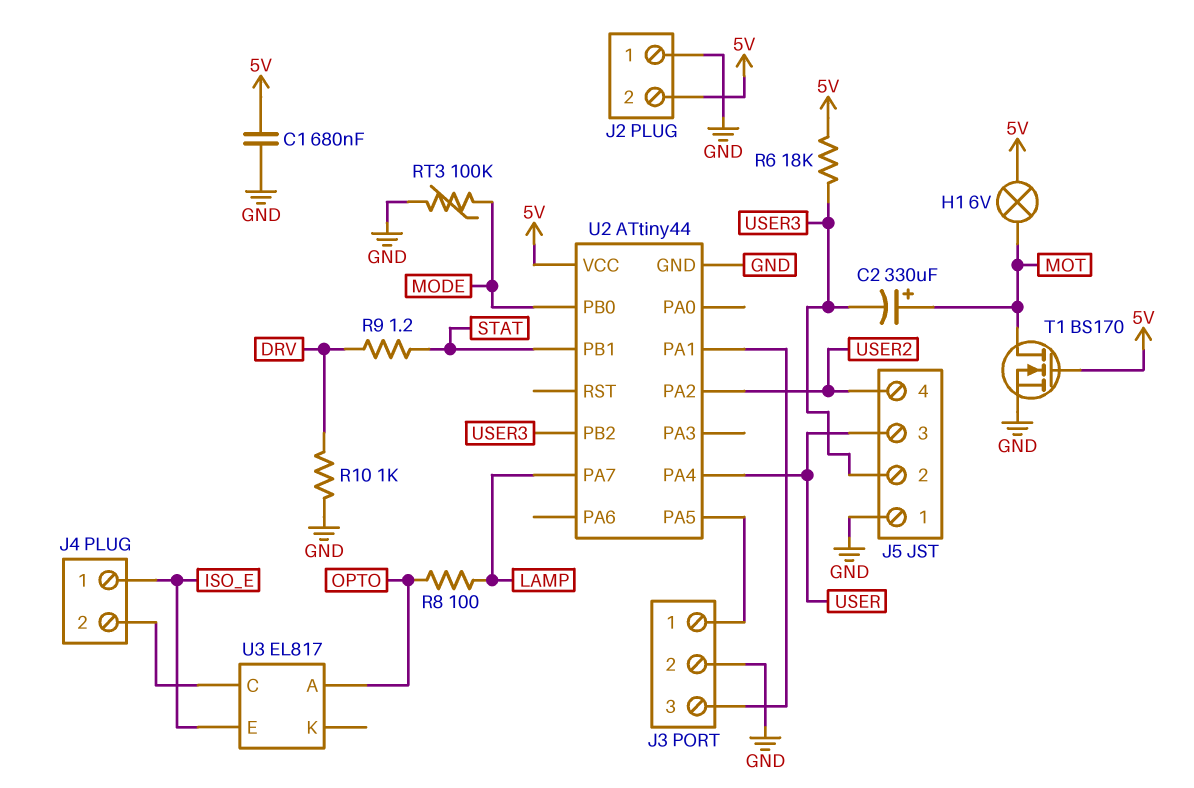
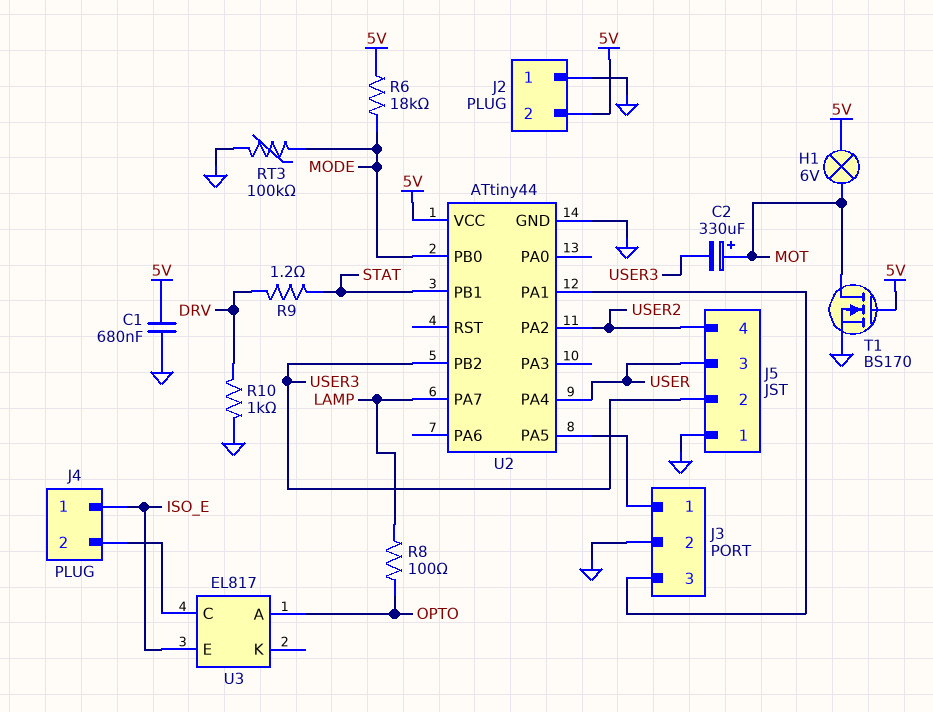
R6: 18k (5V, USER3) -> 18k (5V, MODE)

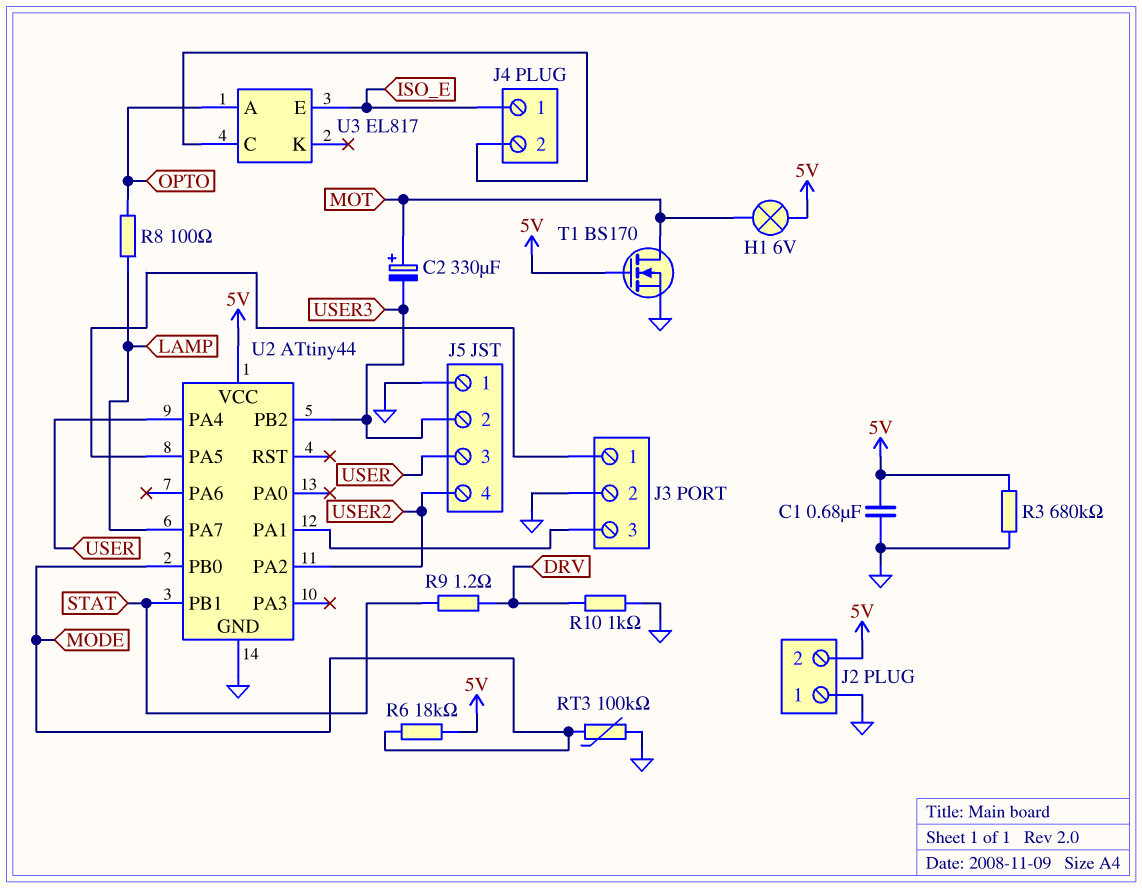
R3: none -> 680k (5V, GND)

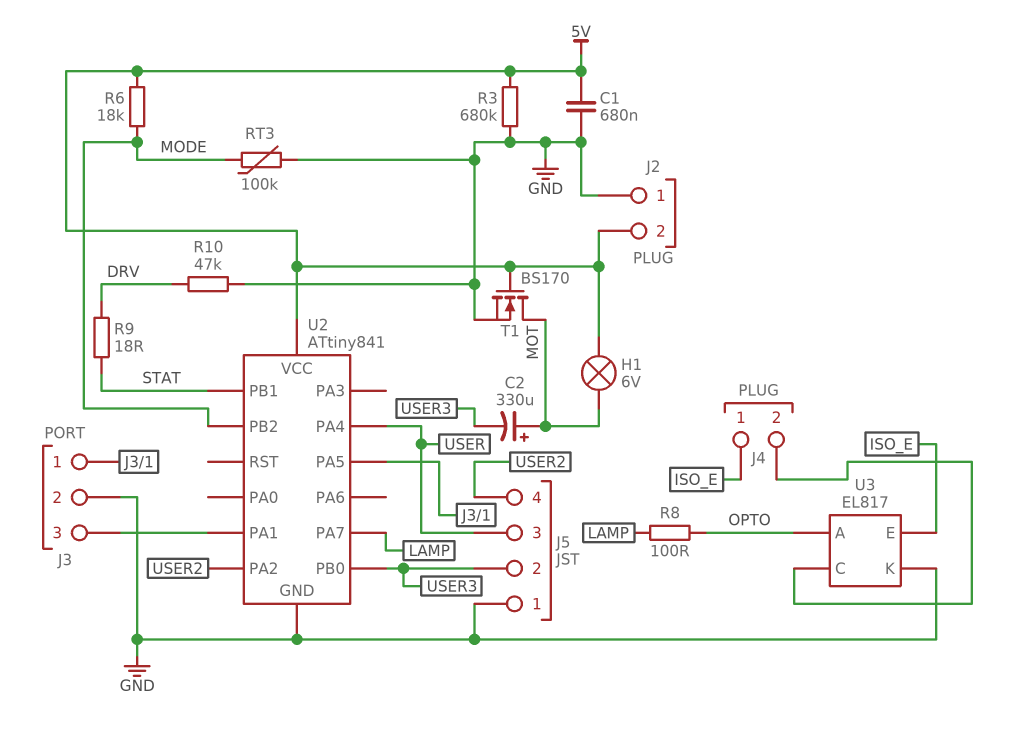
R9: 1.2 (DRV, STAT) -> 18 (DRV, STAT)
R10: 1k (DRV, GND) -> 47k (DRV, GND)
U2: ATtiny44 -> ATtiny841
U2 pin PB0: MODE -> USER3
U2 pin PB2: USER3 -> MODE
U3 pin K: none -> GND

